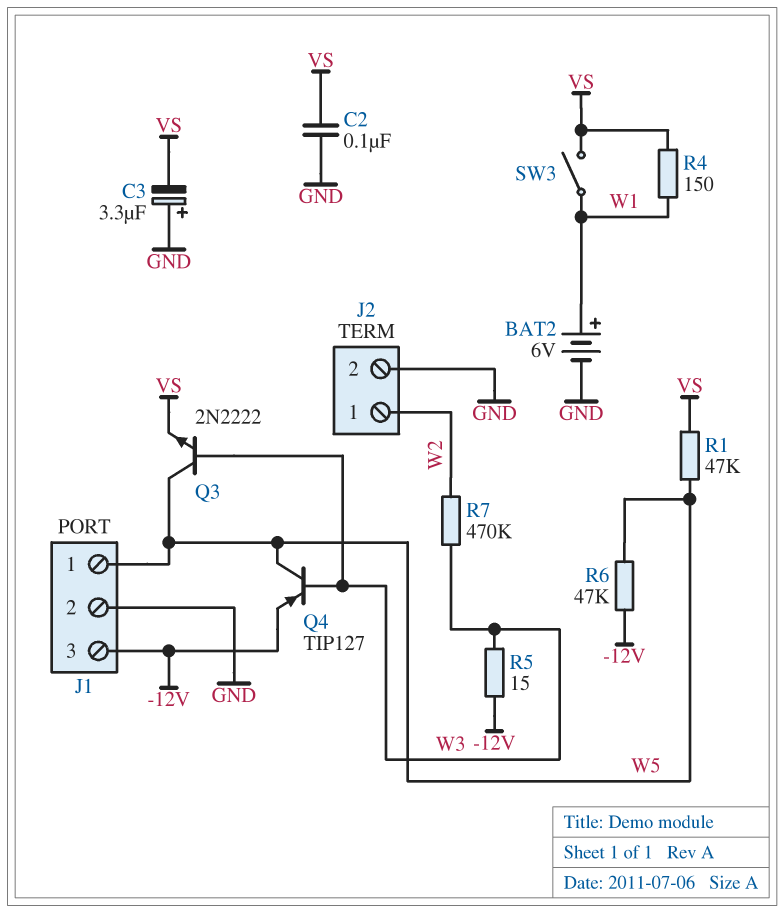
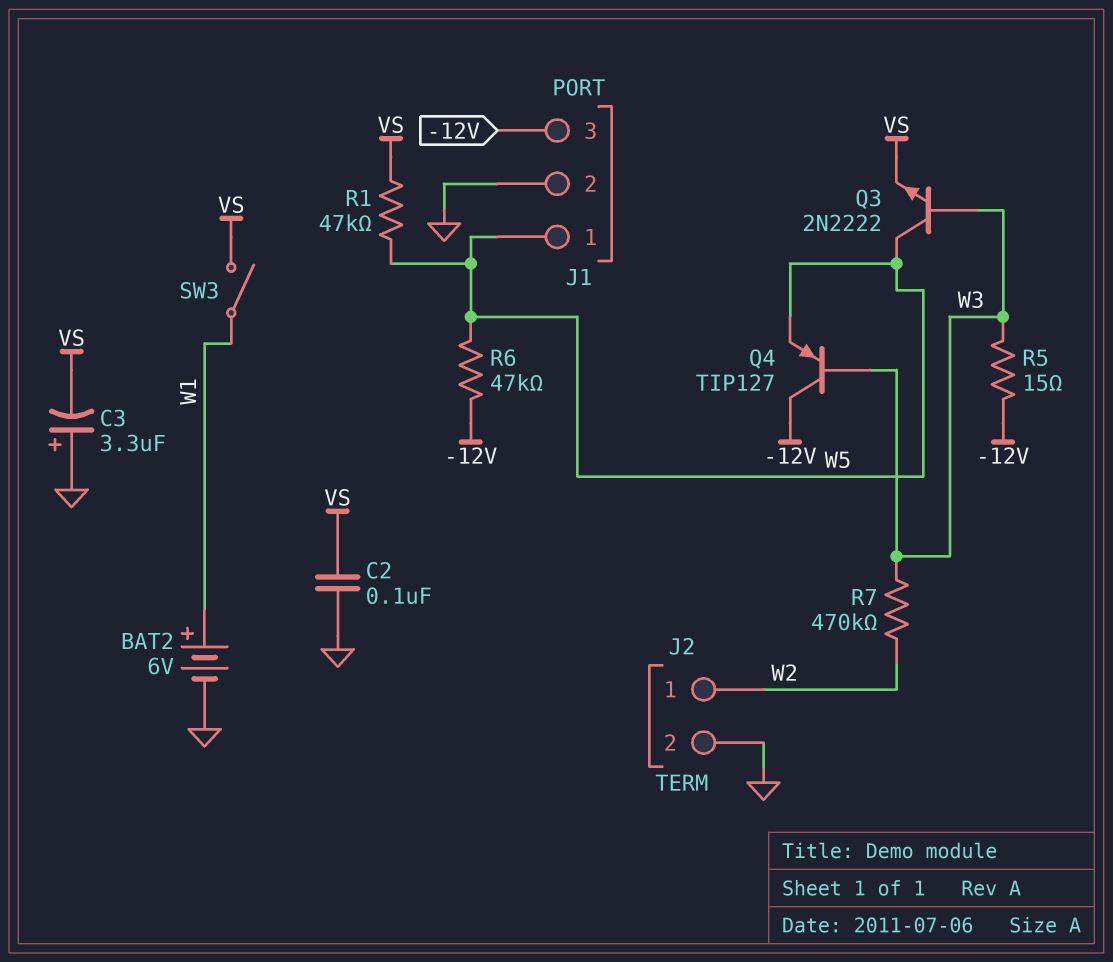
Q4: PNP TIP127 (B W3, C W5, E -12V) -> PNP TIP127 (B W3, C -12V, E W5)
R4: 150 (VS, W1) -> none

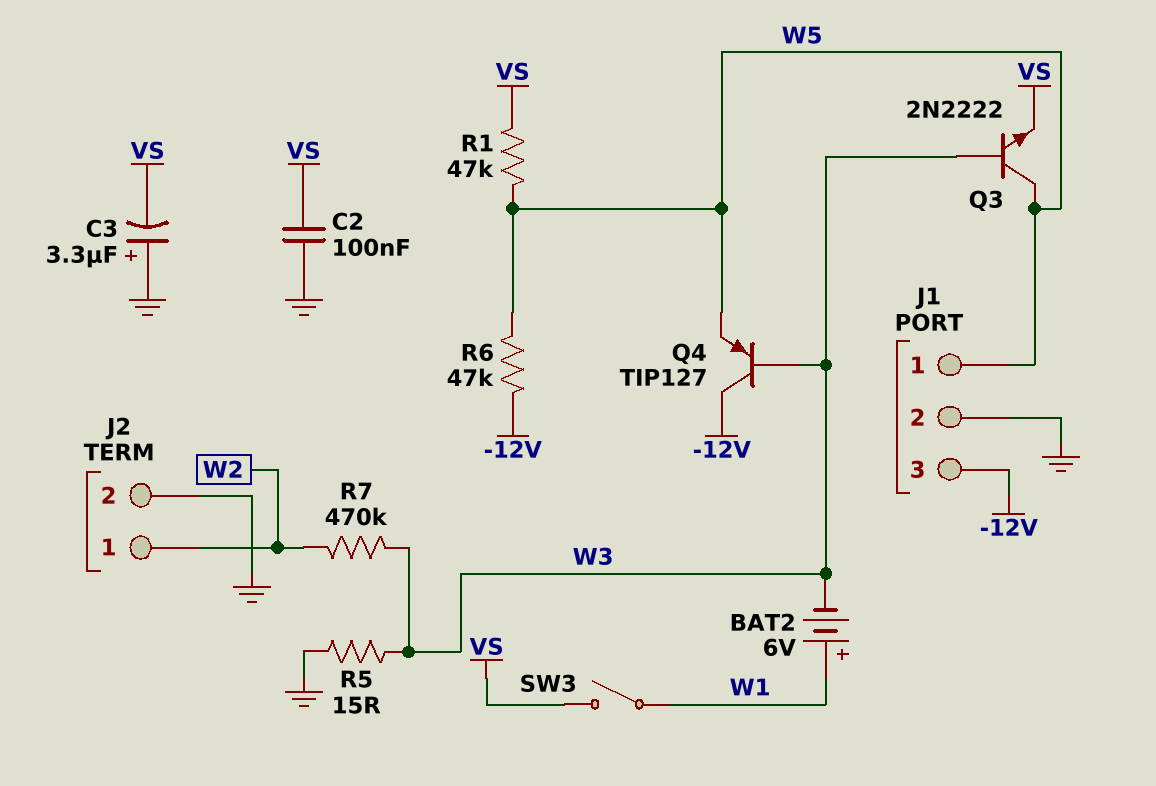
BAT2: 6V (plus W1, minus GND) -> 6V (plus W1, minus W3)
R5: 15 (-12V, W3) -> 15 (GND, W3)

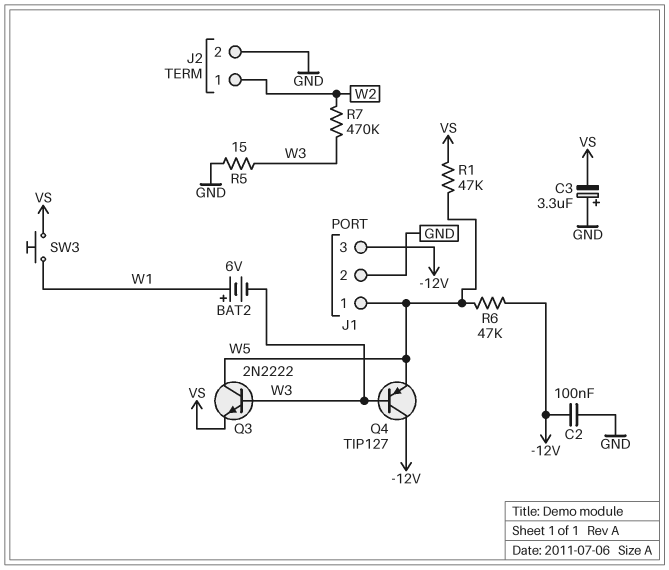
C2: 100nF (GND, VS) -> 100nF (-12V, GND)
SW3: switch (VS, W1) -> button (VS, W1)

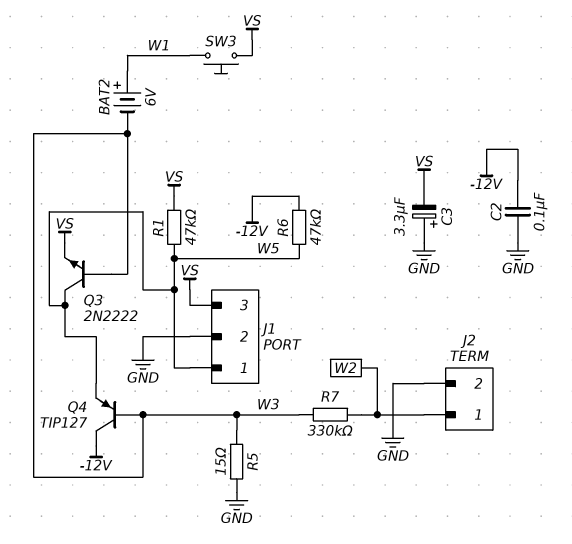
J1 pin 3: -12V -> VS
R7: 470k (W2, W3) -> 330k (W2, W3)

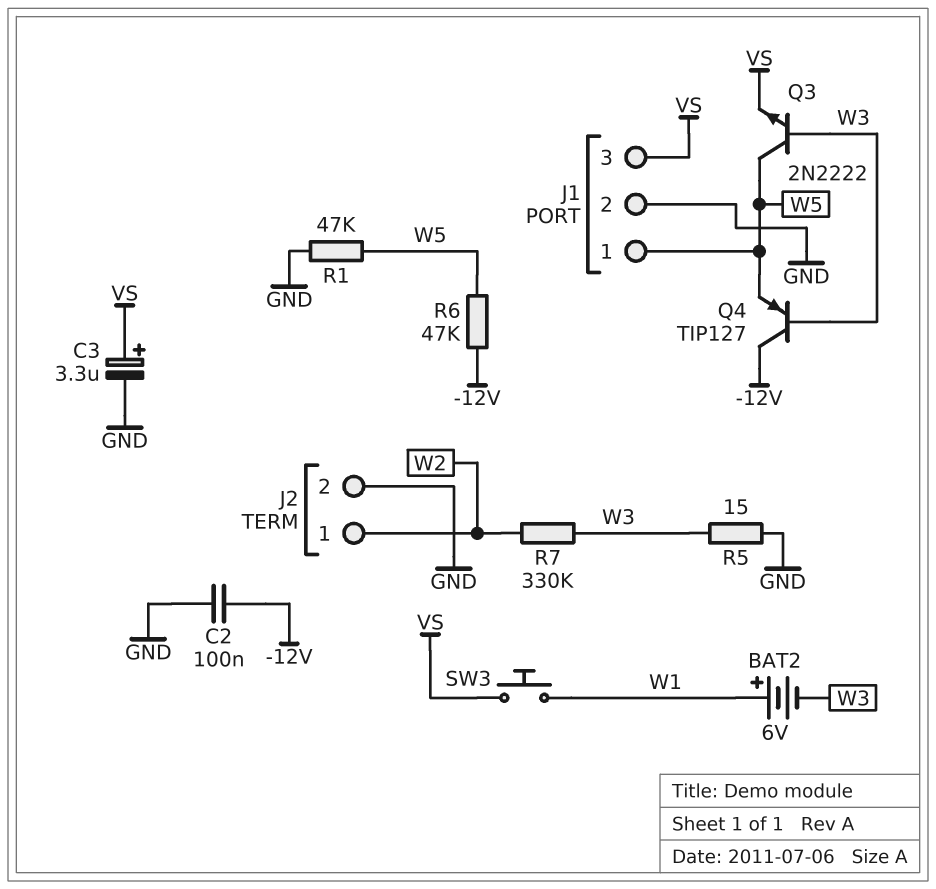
C3: 3.3uF (plus GND, minus VS) -> 3.3uF (plus VS, minus GND)
R1: 47k (VS, W5) -> 47k (GND, W5)

